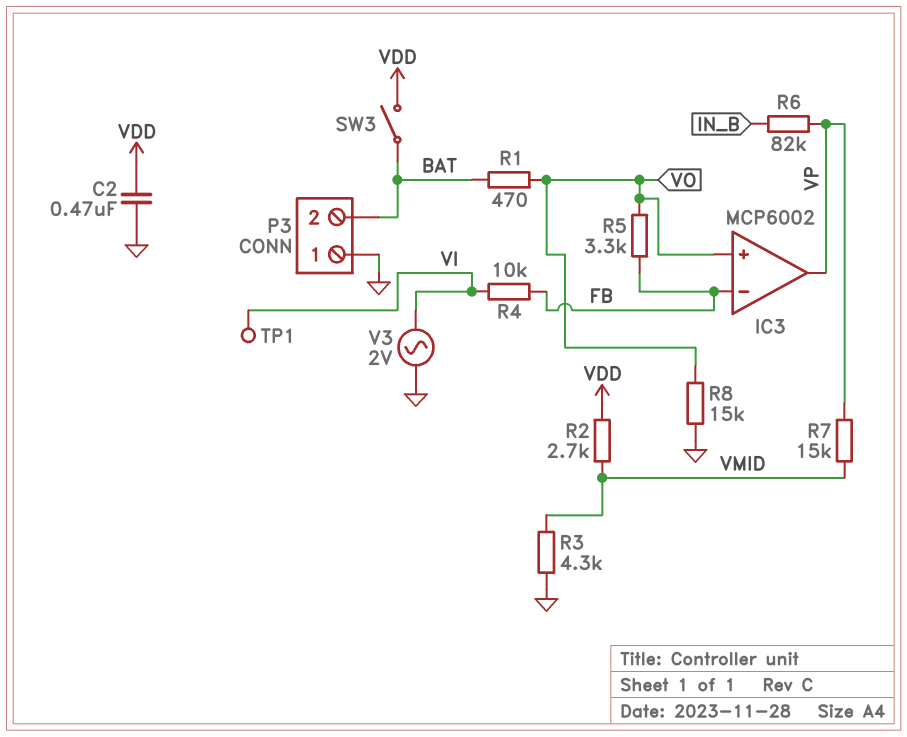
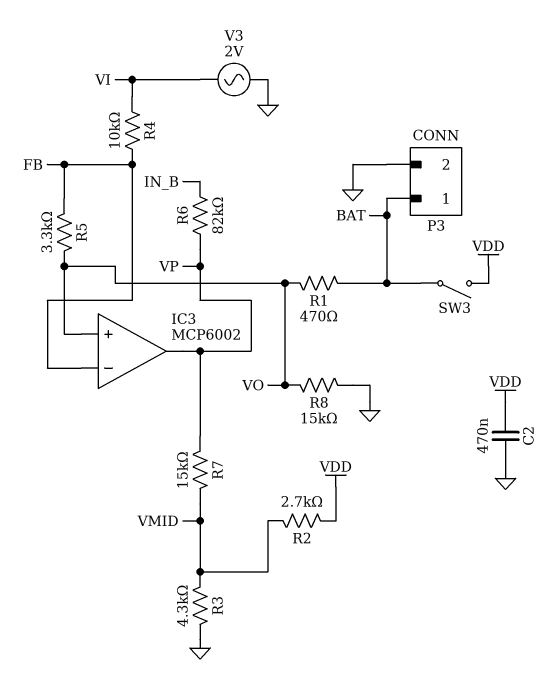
P3 pin 1: GND -> BAT
P3 pin 2: BAT -> GND
TP1: test point (VI) -> none

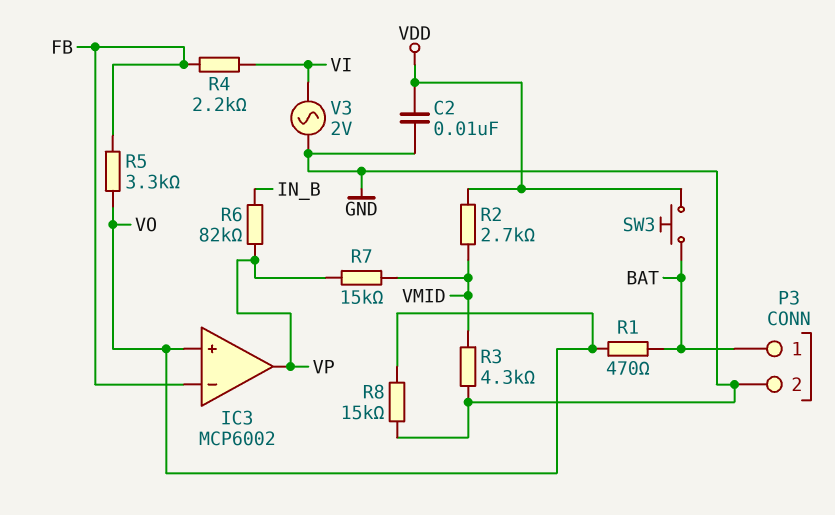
C2: 470nF (GND, VDD) -> 10nF (GND, VDD)
R4: 10k (FB, VI) -> 2.2k (FB, VI)
SW3: switch (BAT, VDD) -> button (BAT, VDD)

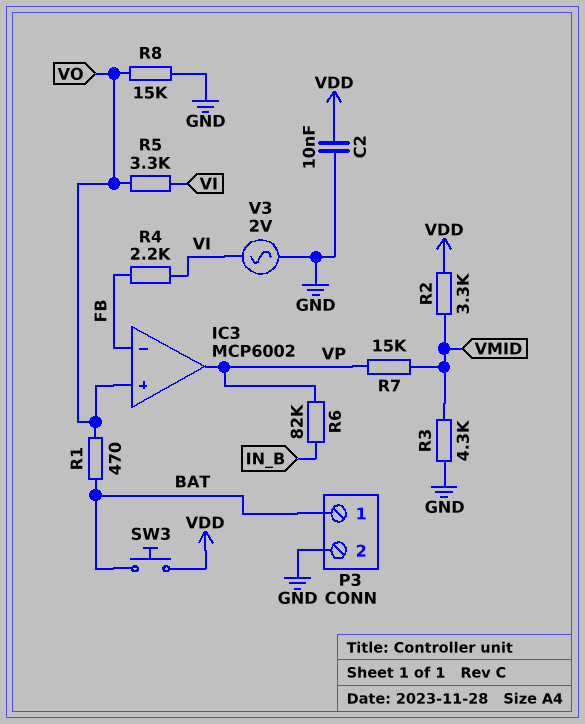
R2: 2.7k (VDD, VMID) -> 3.3k (VDD, VMID)
R5: 3.3k (FB, VO) -> 3.3k (VI, VO)

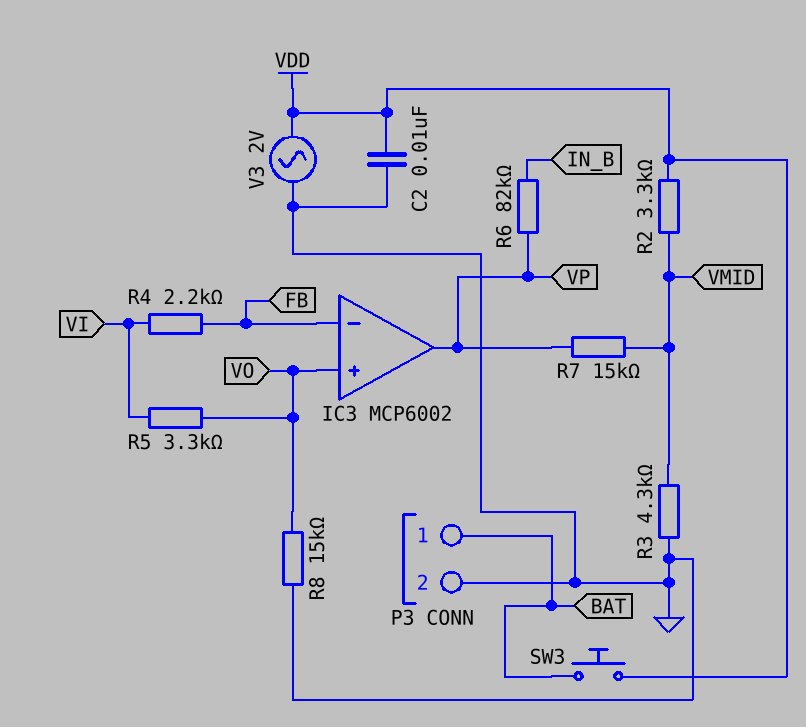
R1: 470 (BAT, VO) -> none
V3: AC 2V (GND, VI) -> AC 2V (GND, VDD)

